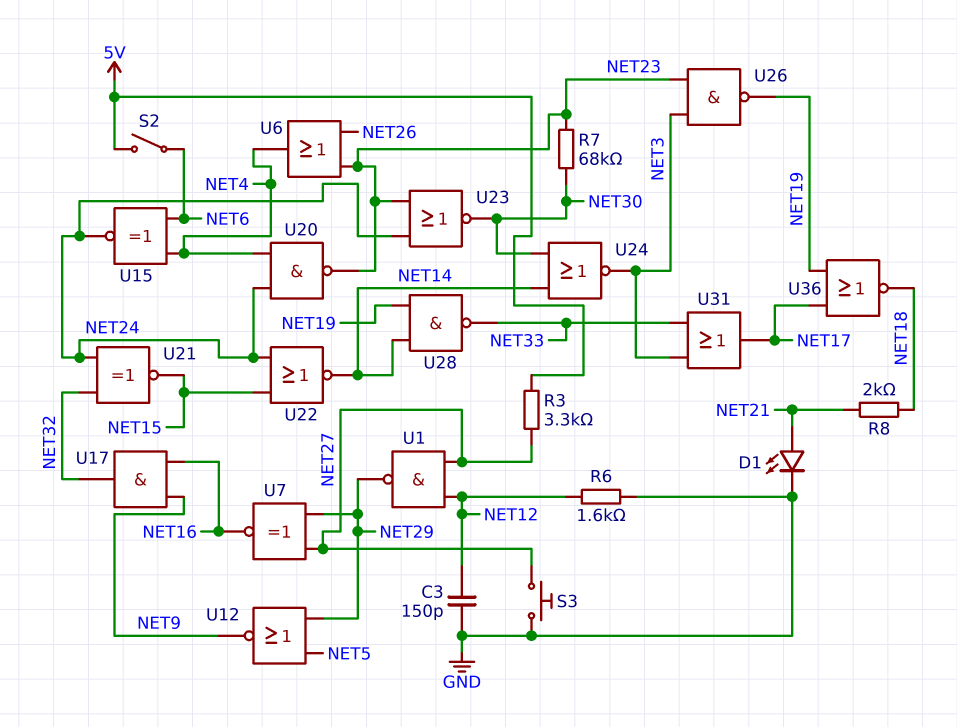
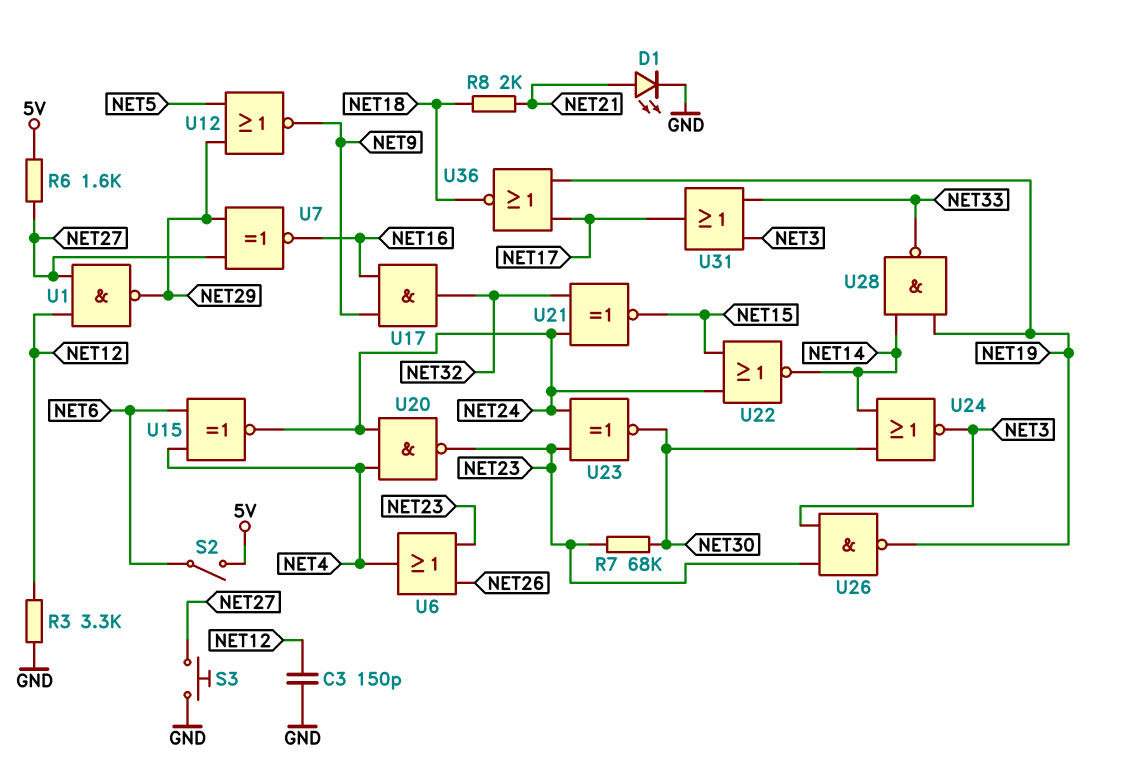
R3: 3.3k (5V, NET27) -> 3.3k (GND, NET12)
R6: 1.6k (GND, NET12) -> 1.6k (5V, NET27)
U23: NOR (in NET23, in NET24, out NET30) -> XNOR (in NET23, in NET24, out NET30)

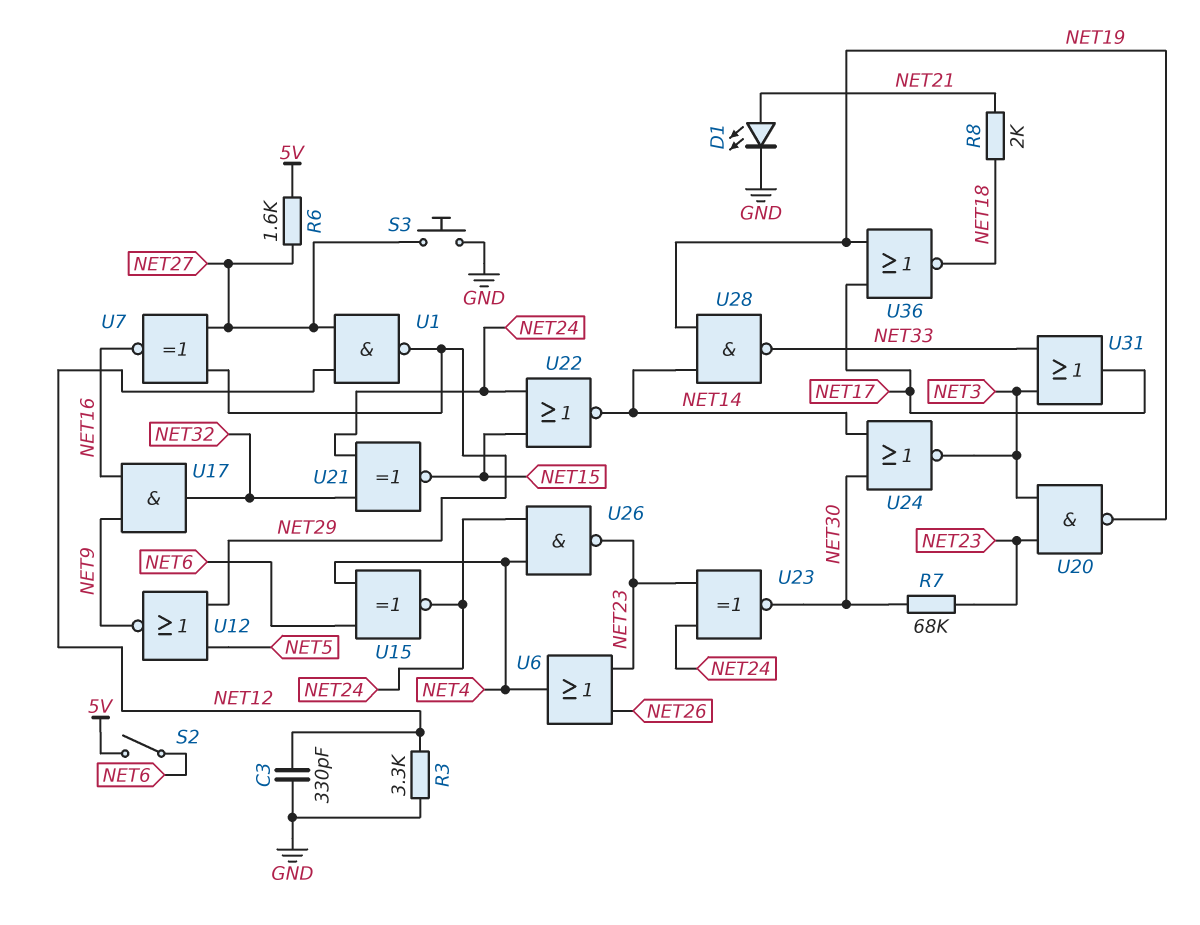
C3: 150pF (GND, NET12) -> 330pF (GND, NET12)
U20: NAND (in NET4, in NET24, out NET23) -> NAND (in NET3, in NET23, out NET19)
U26: NAND (in NET3, in NET23, out NET19) -> NAND (in NET4, in NET24, out NET23)

